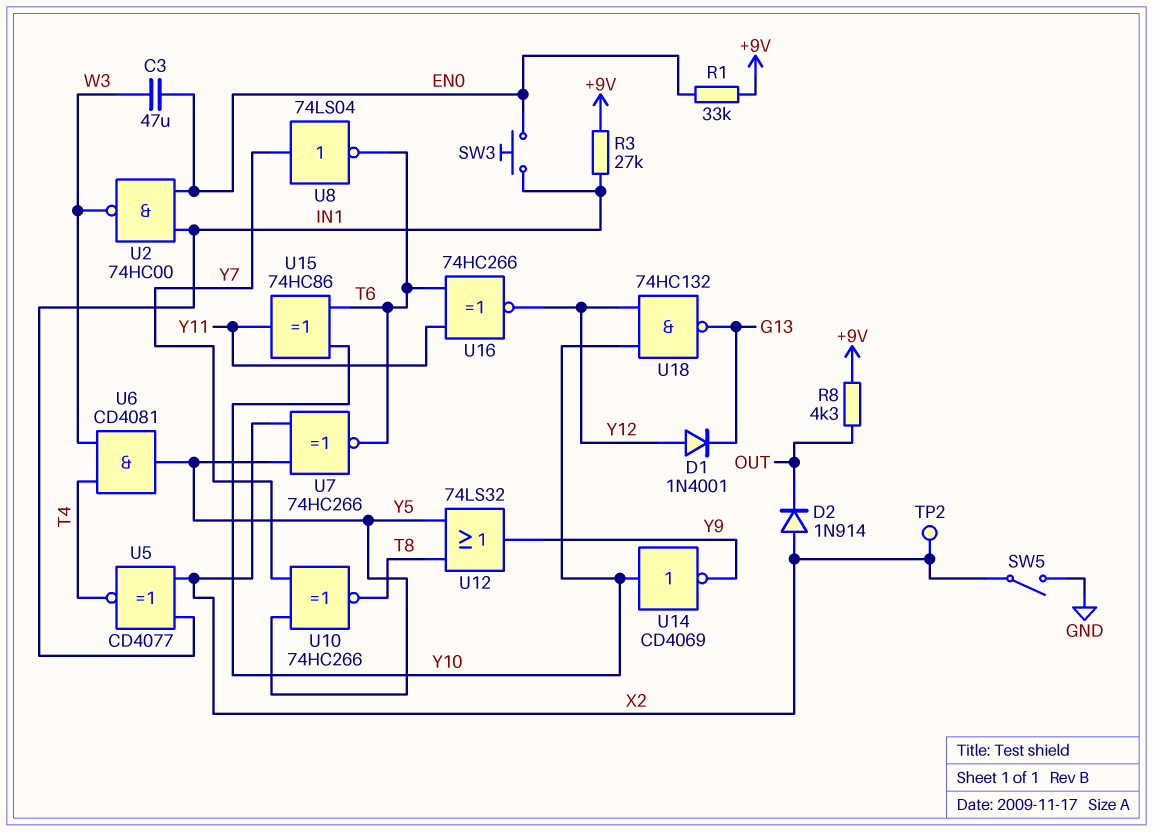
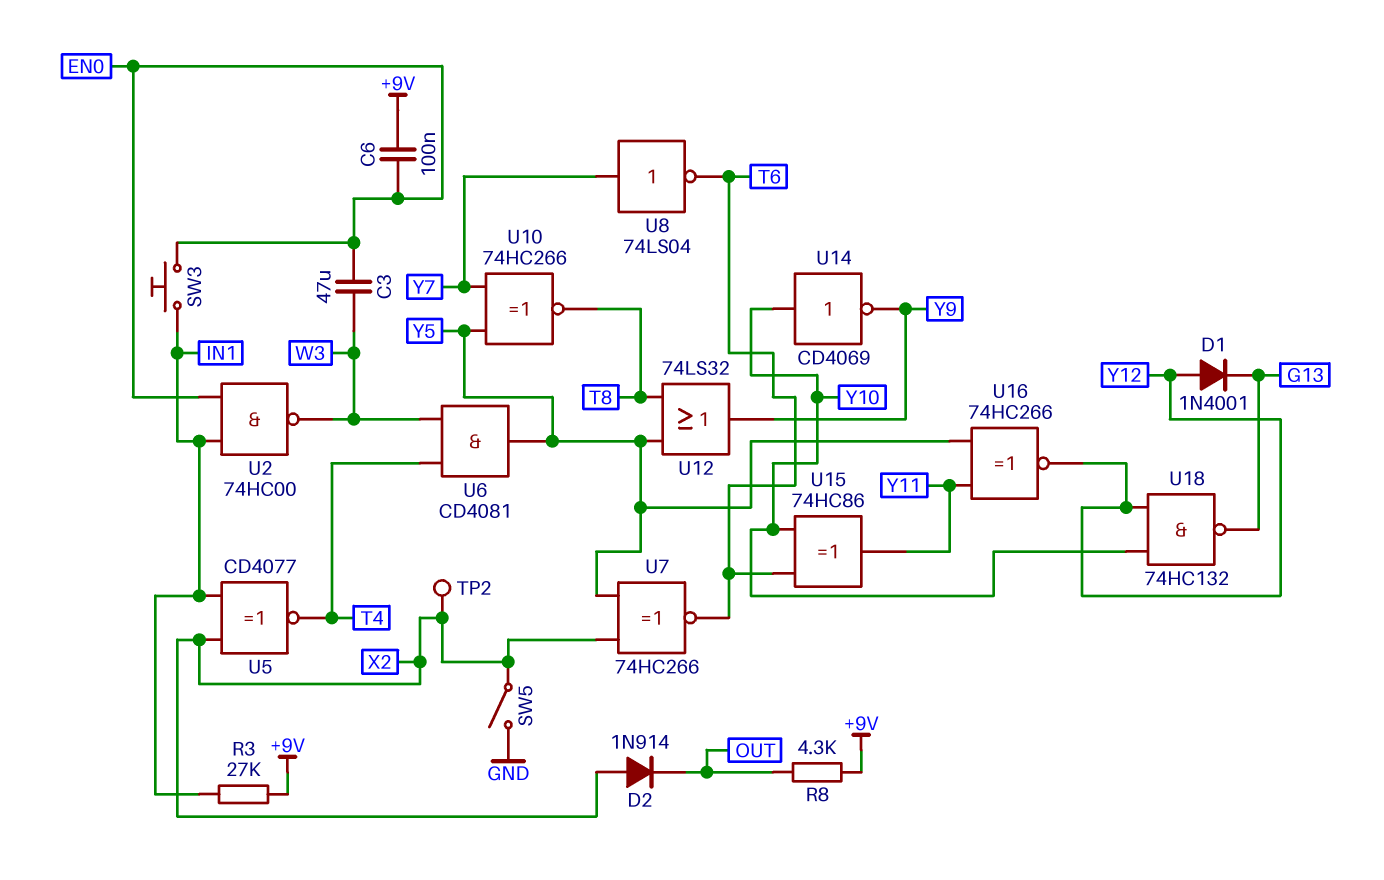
C6: none -> 100nF (+9V, EN0)
R1: 33k (+9V, EN0) -> none
U16: XNOR 74HC266 (in T6, in Y11, out Y12) -> XNOR 74HC266 (in Y5, in Y11, out Y12)

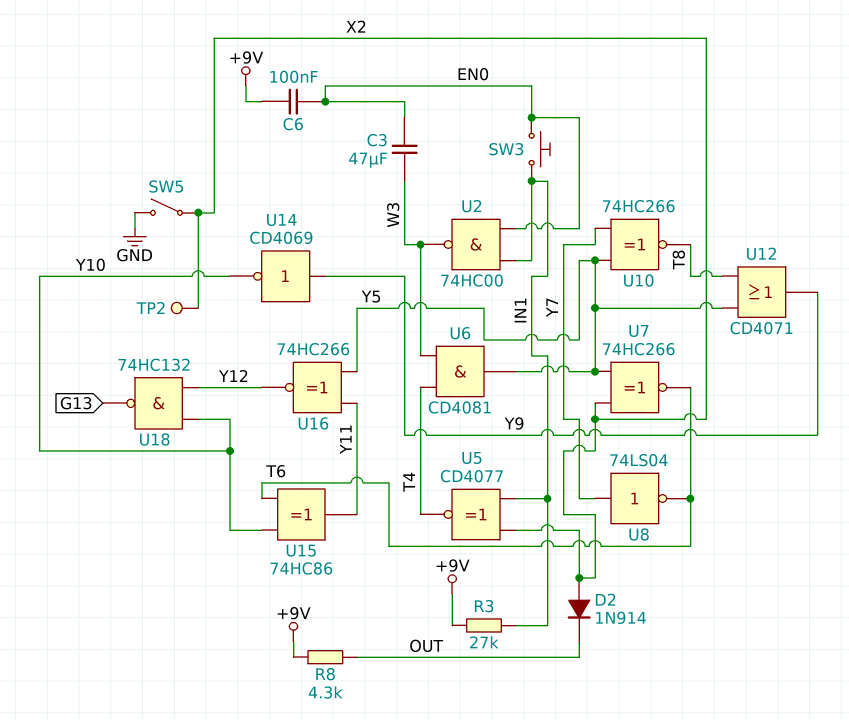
D1: diode 1N4001 (A Y12, K G13) -> none
U12: OR 74LS32 (in T8, in Y5, out Y9) -> OR CD4071 (in T8, in Y5, out Y9)
U14: NOT CD4069 (in Y10, out Y9) -> NOT CD4069 (in Y9, out Y10)

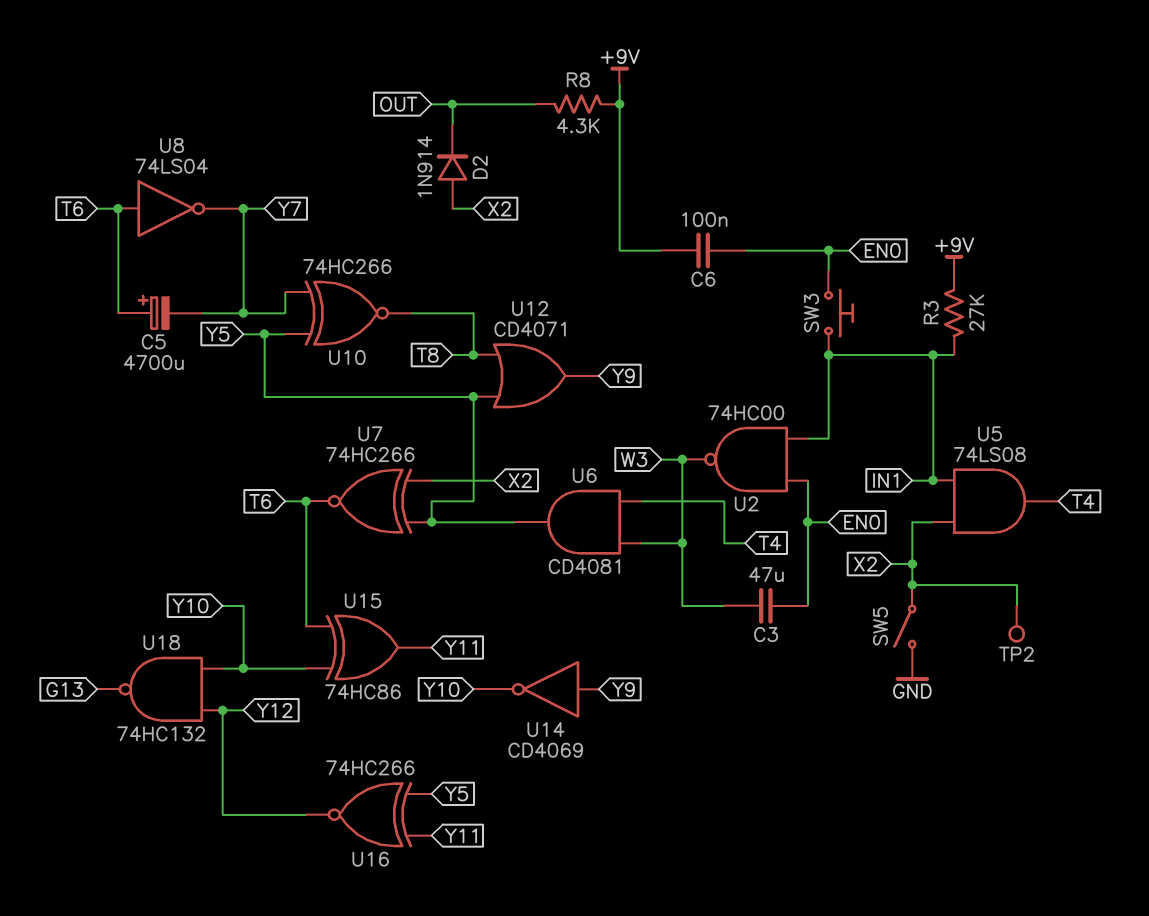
C5: none -> 4700uF (plus T6, minus Y7)
U5: XNOR CD4077 (in IN1, in X2, out T4) -> AND 74LS08 (in IN1, in X2, out T4)
U8: NOT 74LS04 (in Y7, out T6) -> NOT 74LS04 (in T6, out Y7)

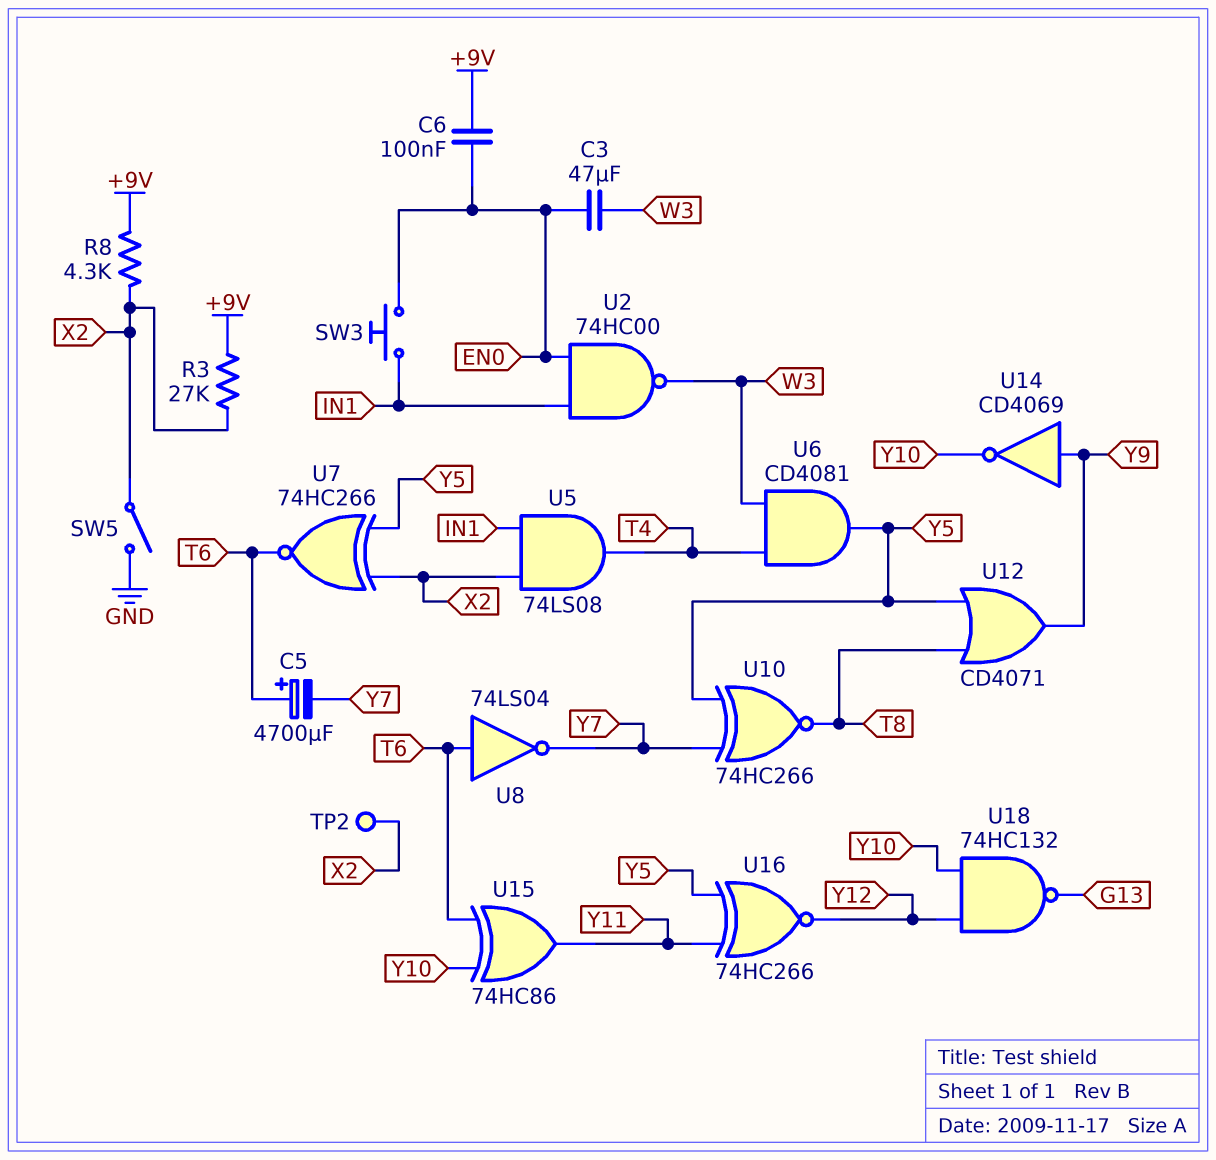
D2: diode 1N914 (A X2, K OUT) -> none
R3: 27k (+9V, IN1) -> 27k (+9V, X2)
R8: 4.3k (+9V, OUT) -> 4.3k (+9V, X2)

